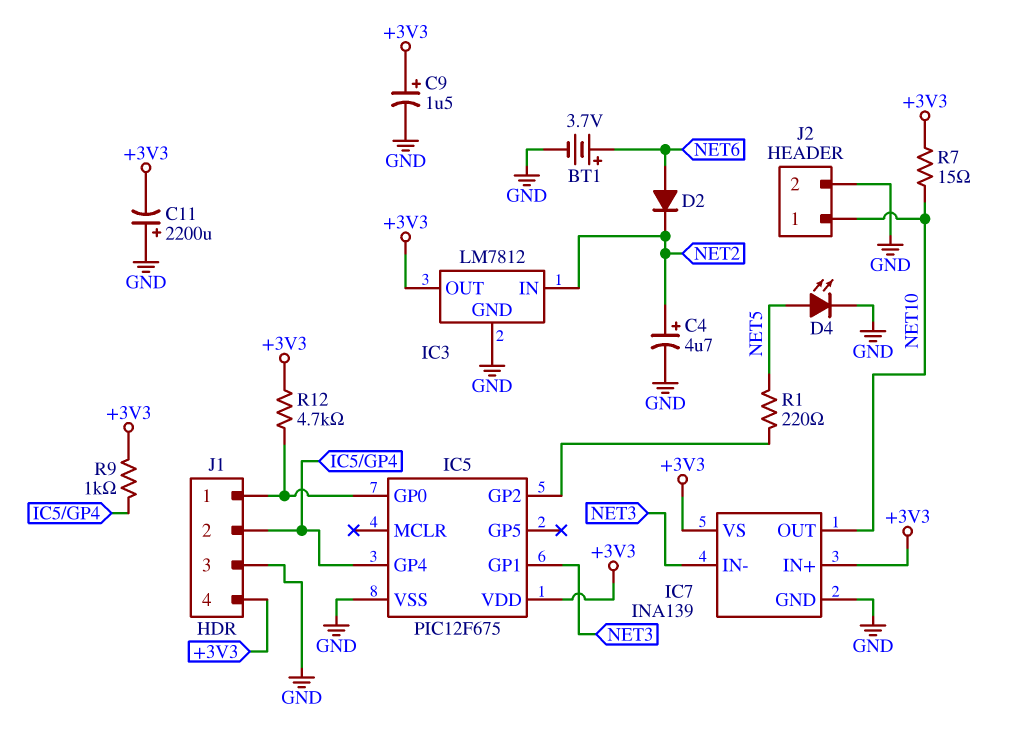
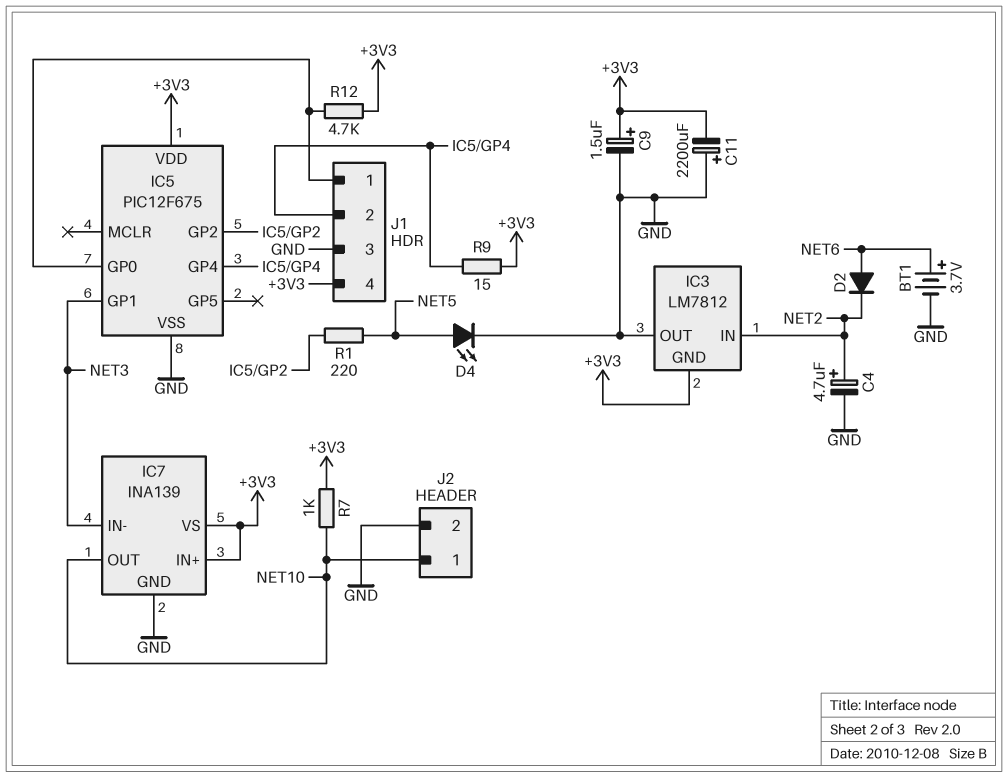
IC3 pin GND: GND -> +3V3
IC3 pin OUT: +3V3 -> GND
R7: 15 (+3V3, NET10) -> 1k (+3V3, NET10)
R9: 1k (+3V3, IC5/GP4) -> 15 (+3V3, IC5/GP4)

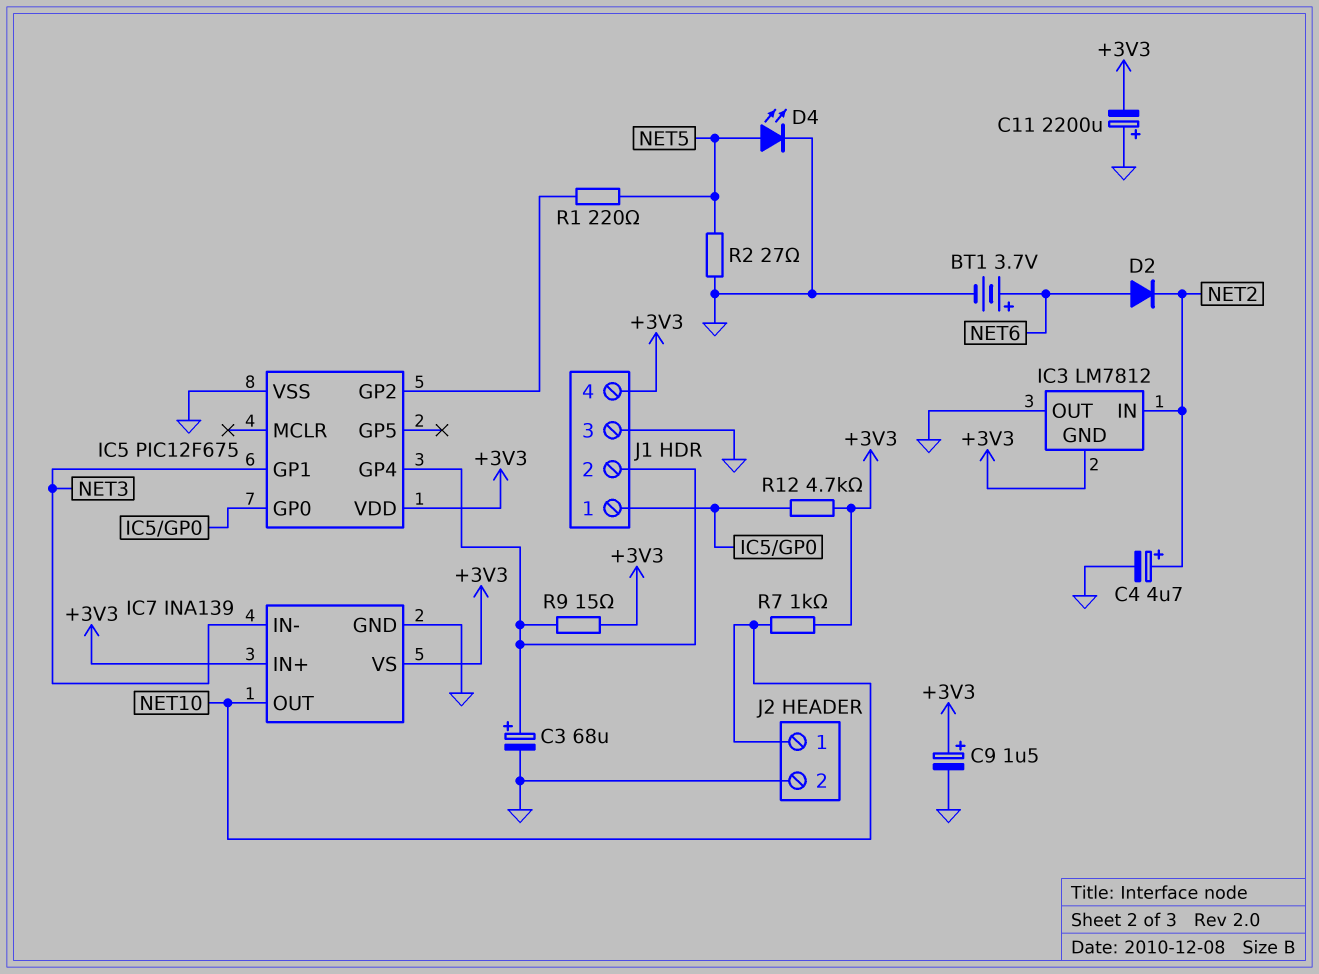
C3: none -> 68uF (plus IC5/GP4, minus GND)
R2: none -> 27 (GND, NET5)

